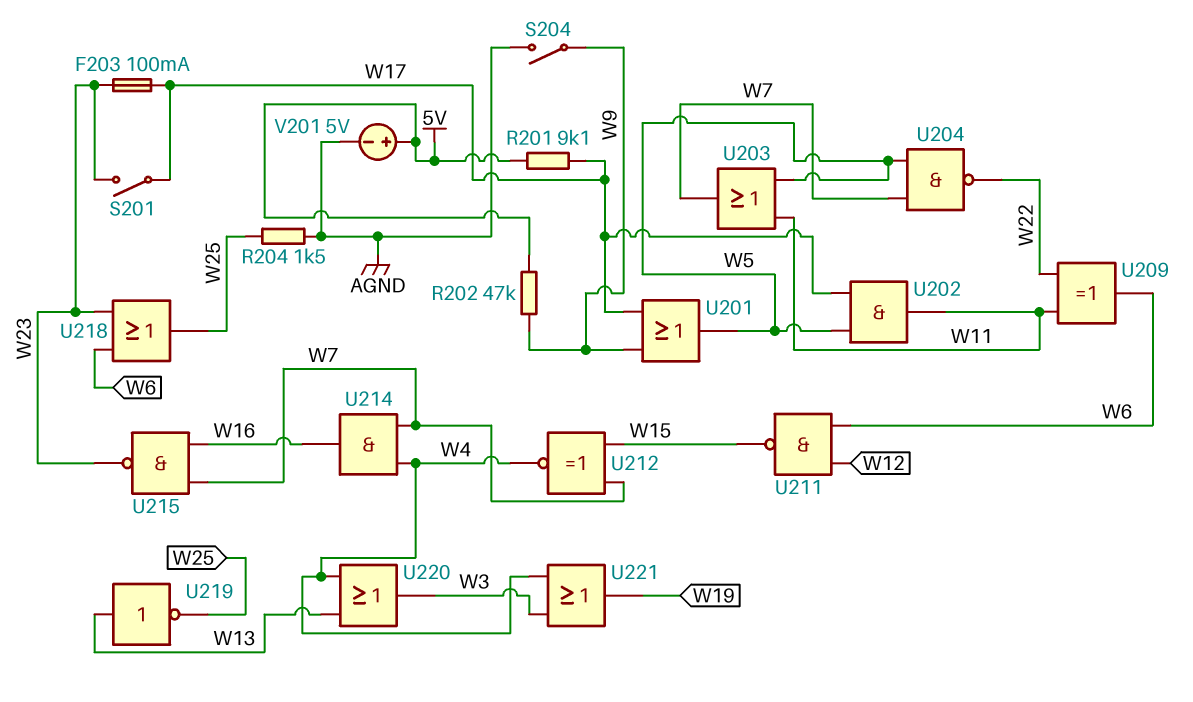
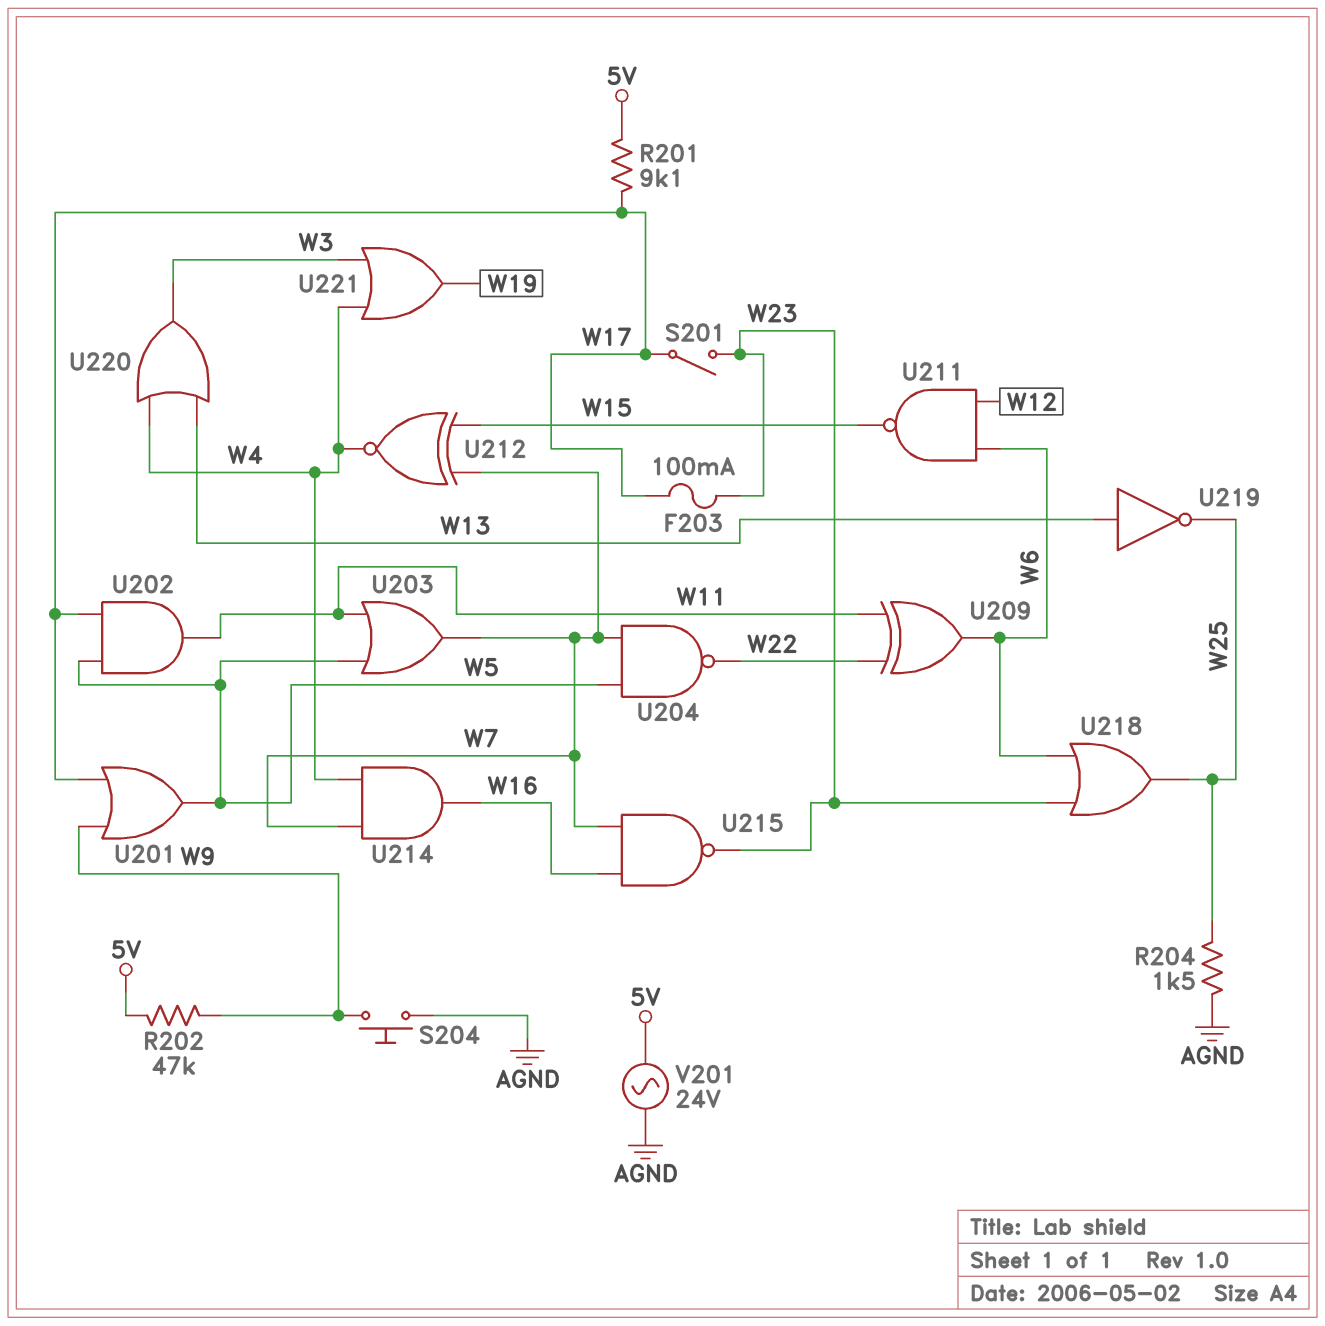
S204: switch (AGND, W9) -> button (AGND, W9)
V201: 5V (plus 5V, minus AGND) -> AC 24V (5V, AGND)

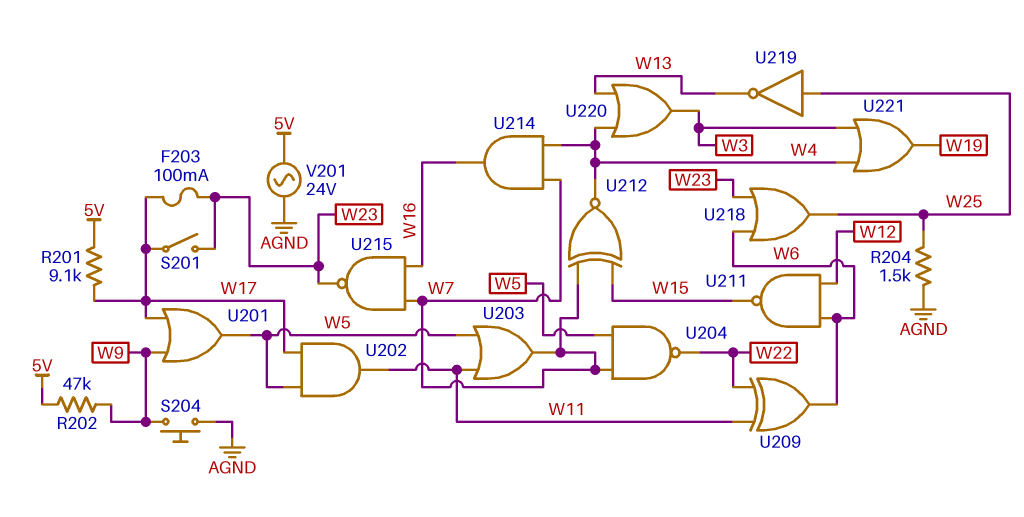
U219: NOT (in W13, out W25) -> NOT (in W25, out W13)

